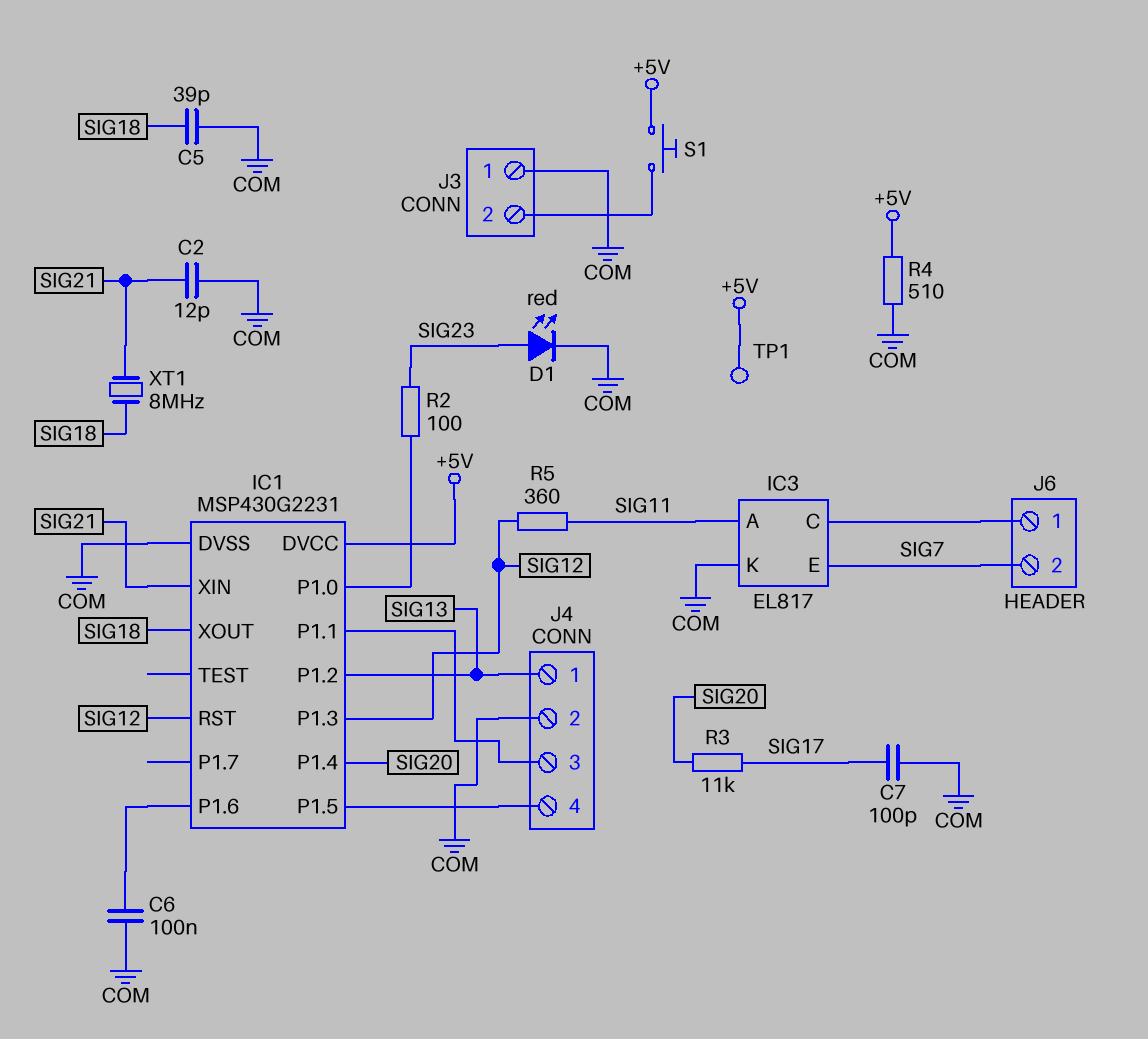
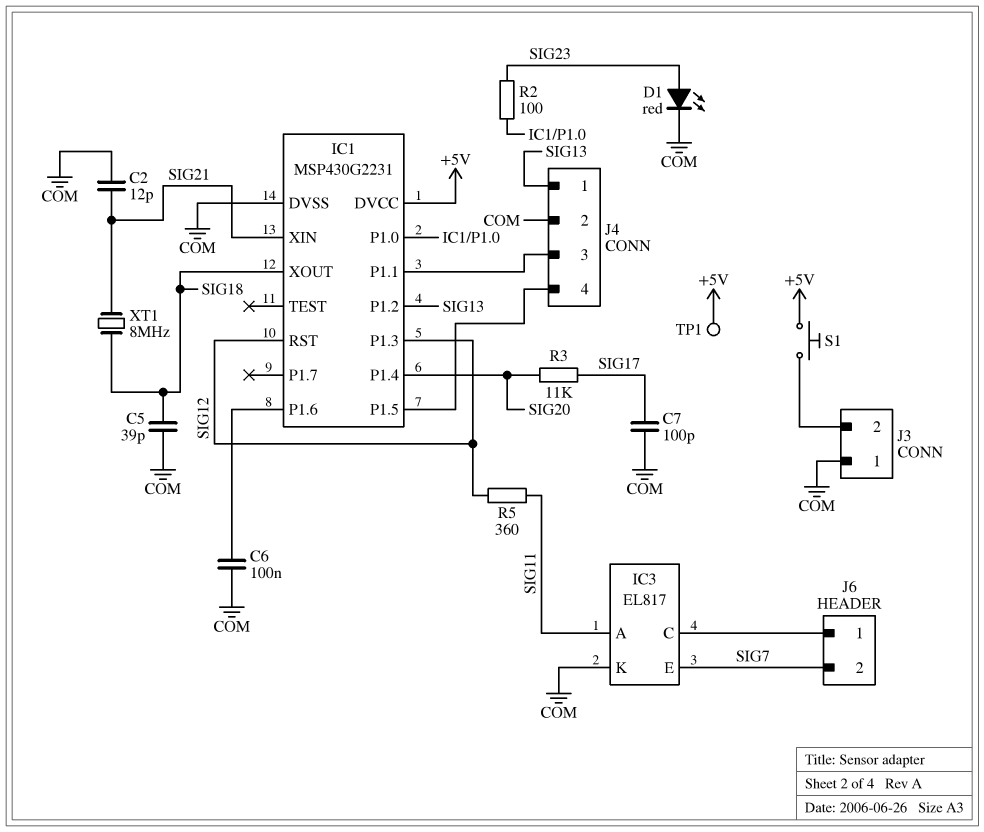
R4: 510 (+5V, COM) -> none

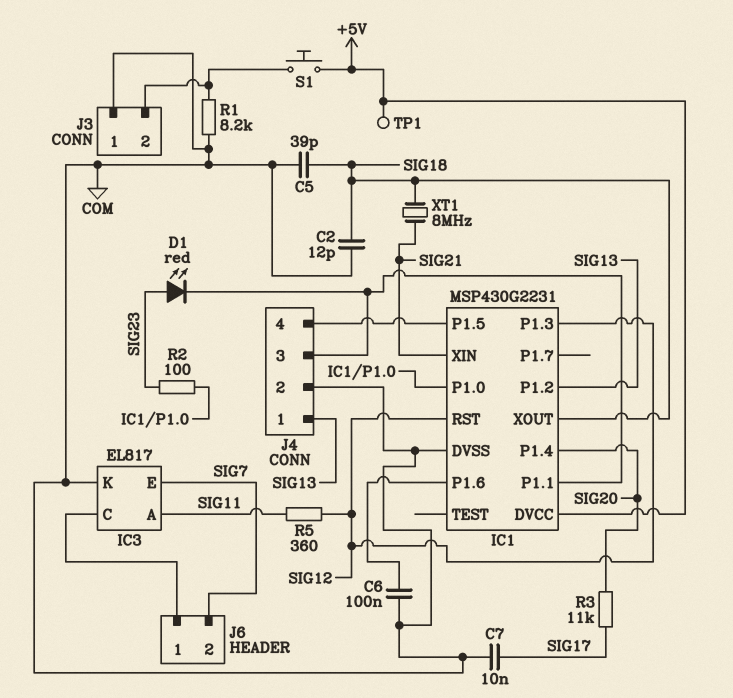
C2: 12pF (COM, SIG21) -> 12pF (COM, SIG18)
C7: 100pF (COM, SIG17) -> 10nF (COM, SIG17)
D1: LED red (A SIG23, K COM) -> LED red (A SIG23, K IC1/P1.1)
R1: none -> 8.2k (COM, J3/2)

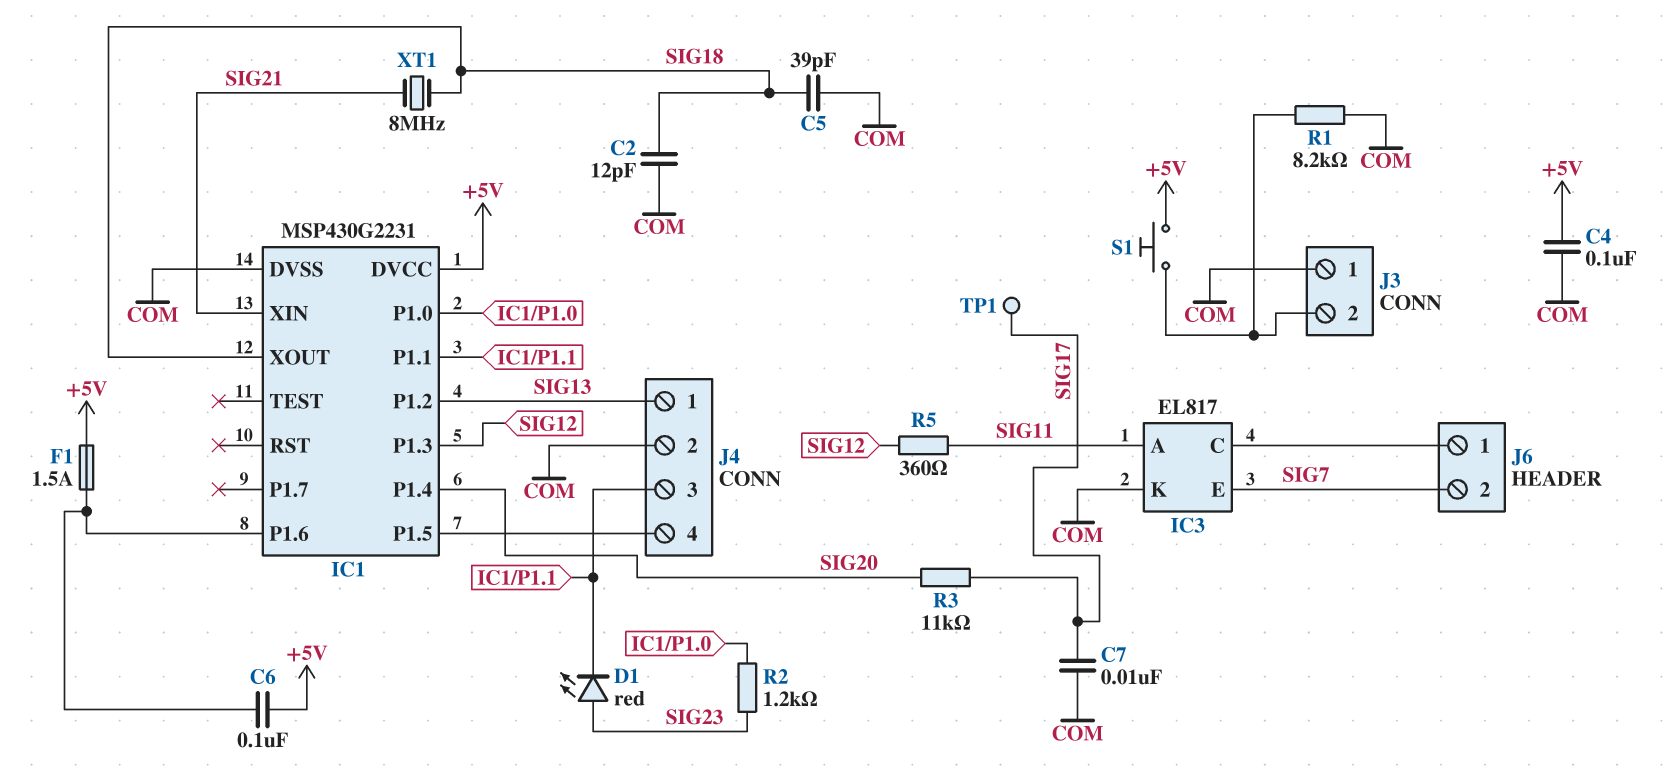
C4: none -> 100nF (+5V, COM)
C6: 100nF (COM, IC1/P1.6) -> 100nF (+5V, IC1/P1.6)
F1: none -> 1.5A (+5V, IC1/P1.6)
IC1 pin RST: SIG12 -> none
R2: 100 (IC1/P1.0, SIG23) -> 1.2k (IC1/P1.0, SIG23)
TP1: test point (+5V) -> test point (SIG17)

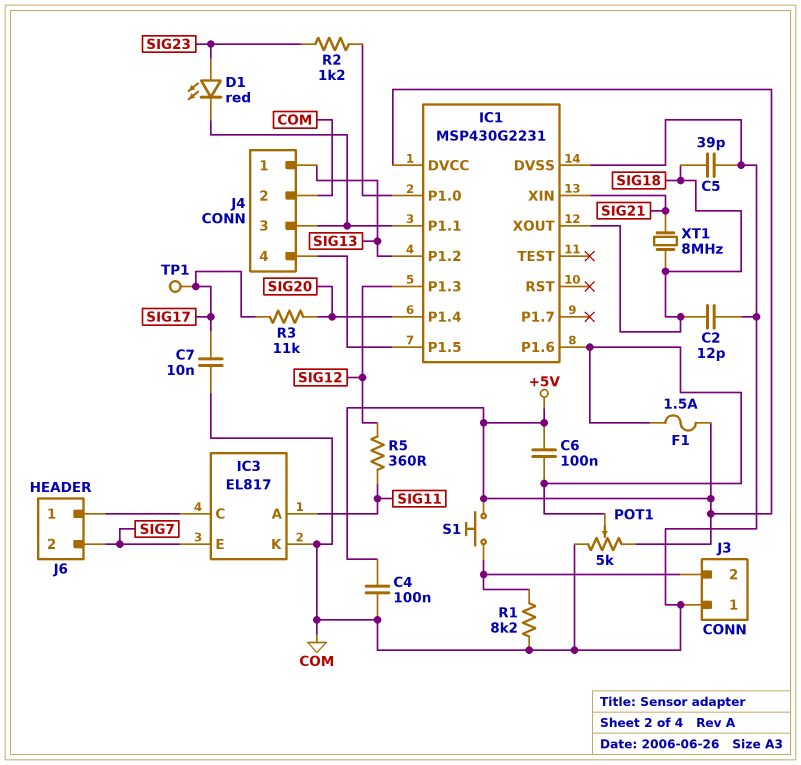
POT1: none -> 5k (+5V, COM, wiper IC1/P1.6)

